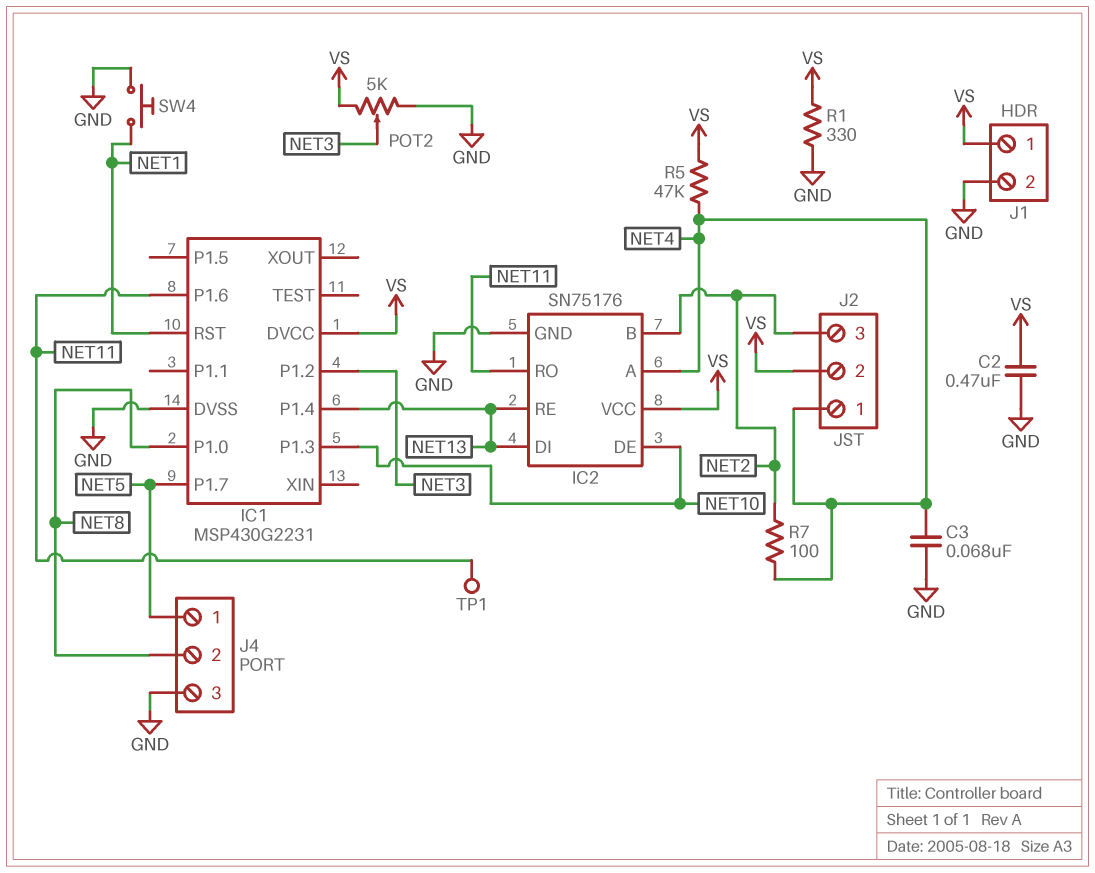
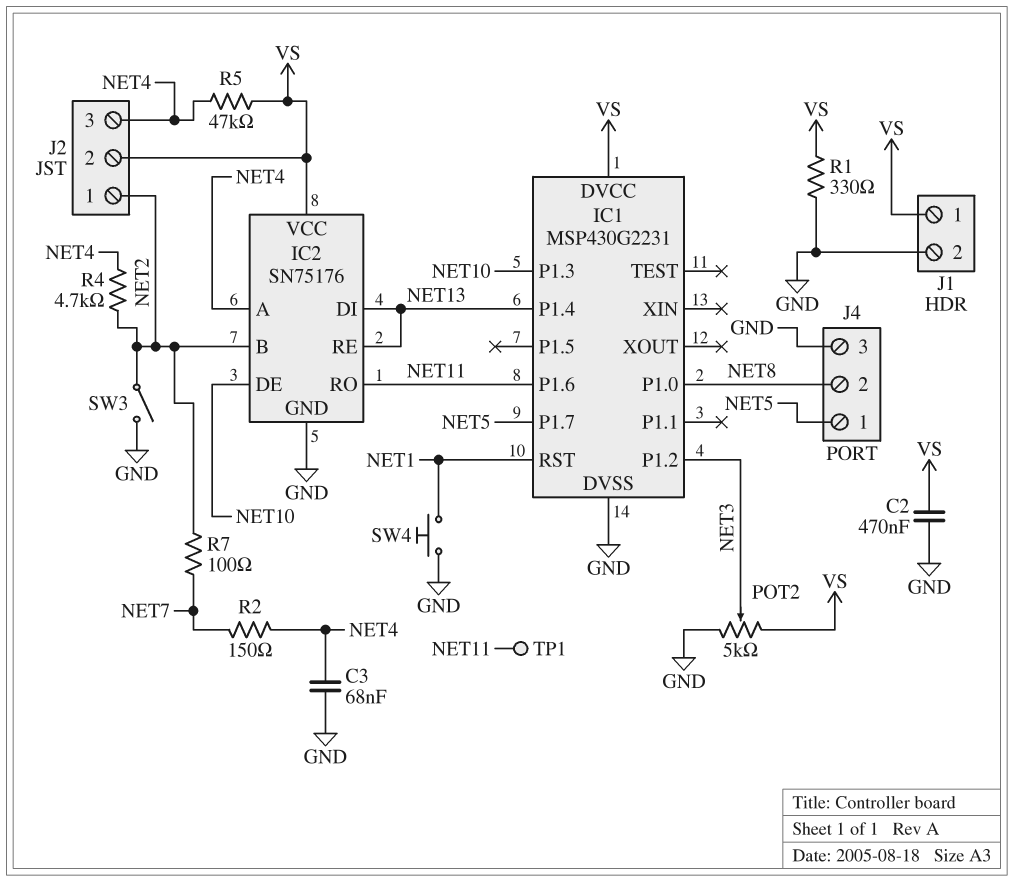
J2 pin 1: NET4 -> NET2
J2 pin 3: NET2 -> NET4
R2: none -> 150 (NET4, NET7)
R4: none -> 4.7k (NET2, NET4)
R7: 100 (NET2, NET4) -> 100 (NET2, NET7)
SW3: none -> switch (GND, NET2)

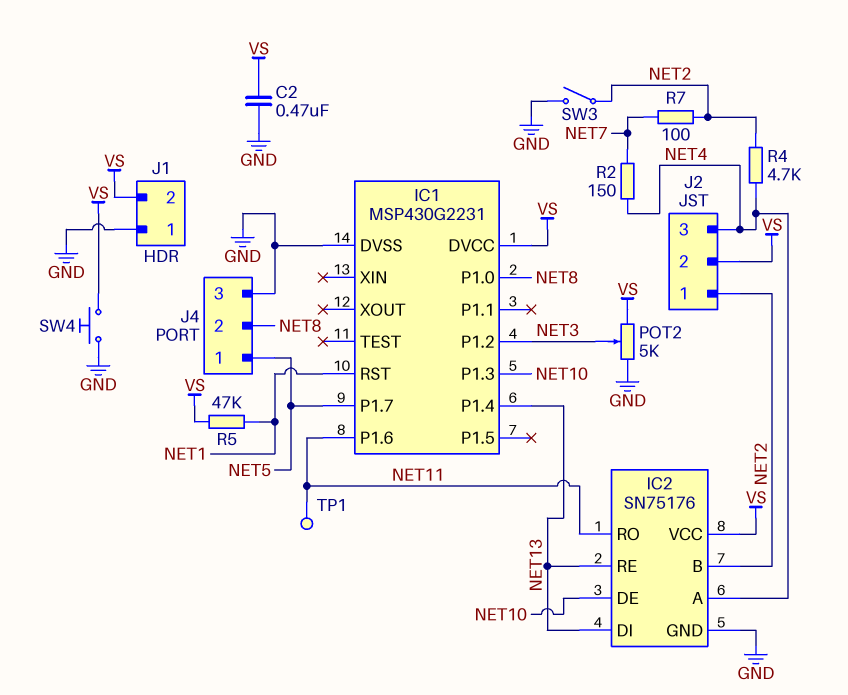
C3: 68nF (GND, NET4) -> none
J1 pin 1: VS -> GND
J1 pin 2: GND -> VS
R1: 330 (GND, VS) -> none
R5: 47k (NET4, VS) -> 47k (NET1, VS)
SW4: button (GND, NET1) -> button (GND, VS)

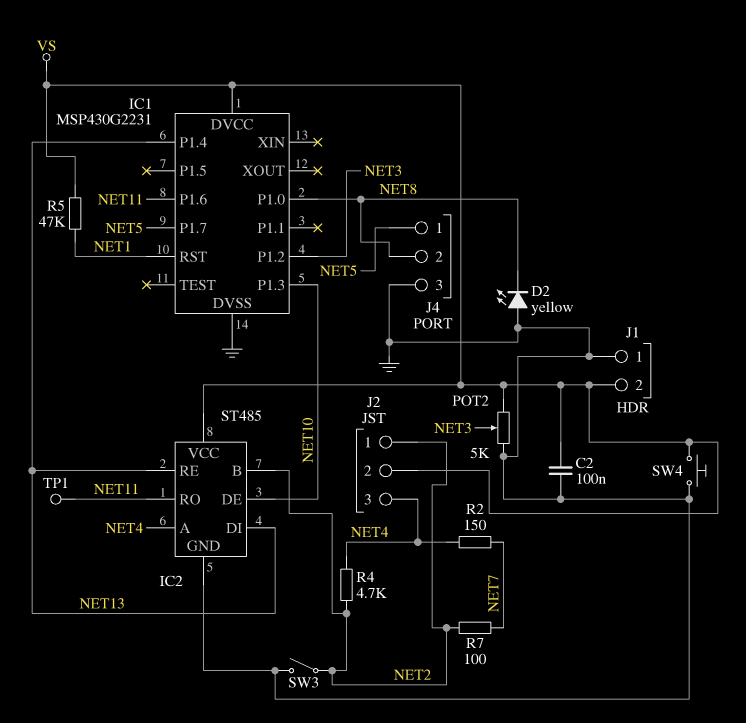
C2: 470nF (GND, VS) -> 100nF (GND, VS)
D2: none -> LED yellow (A GND, K NET8)
IC2: SN75176 -> ST485

